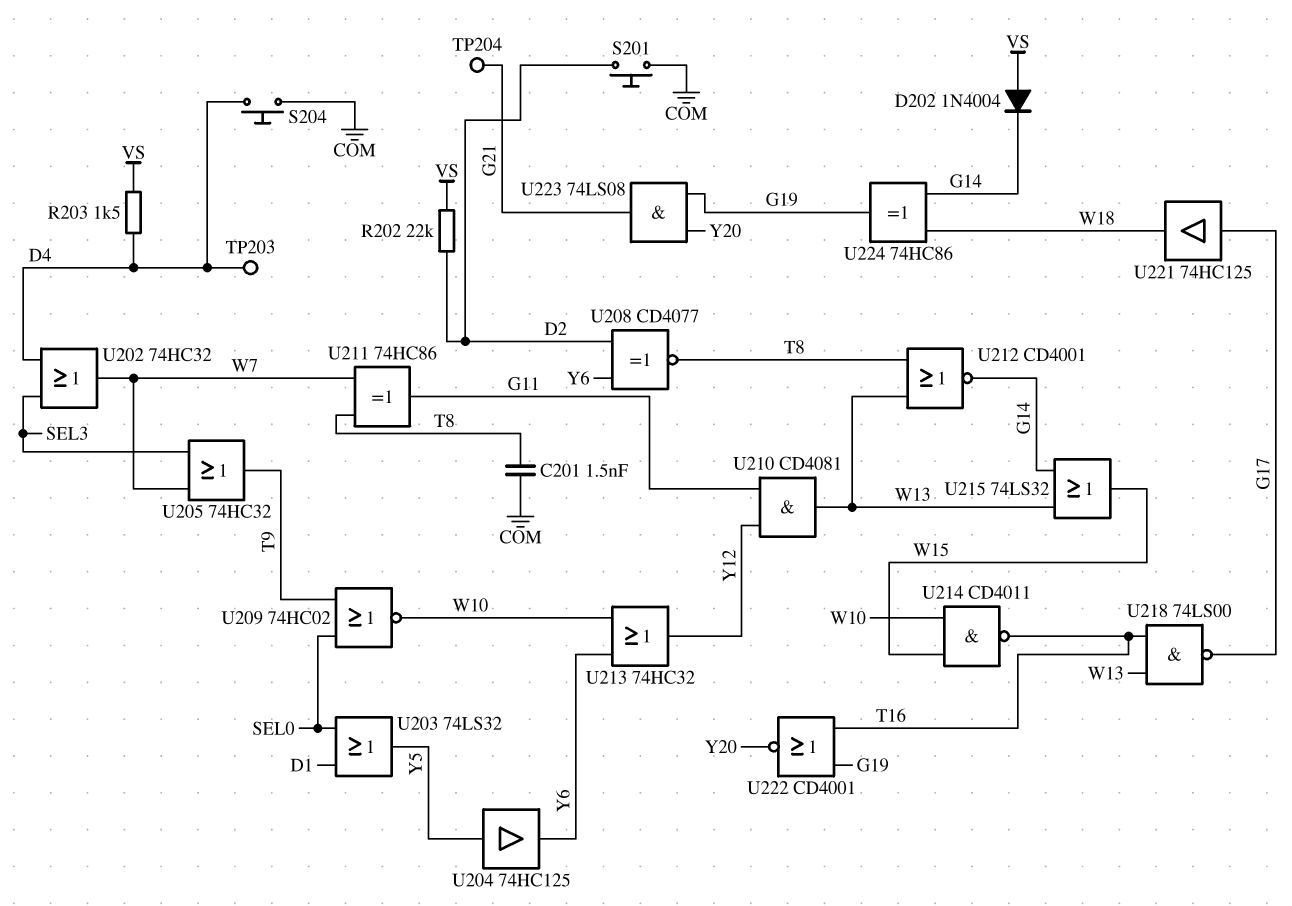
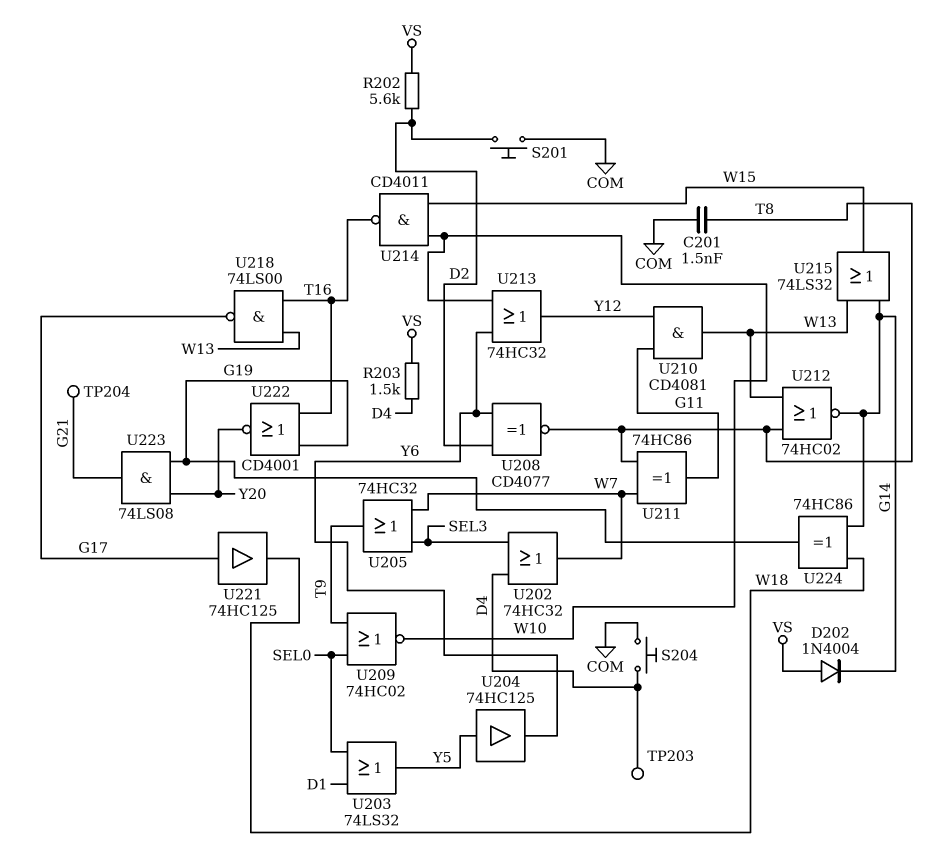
R202: 22k (D2, VS) -> 5.6k (D2, VS)
U212: NOR CD4001 (in T8, in W13, out G14) -> NOR 74HC02 (in T8, in W13, out G14)

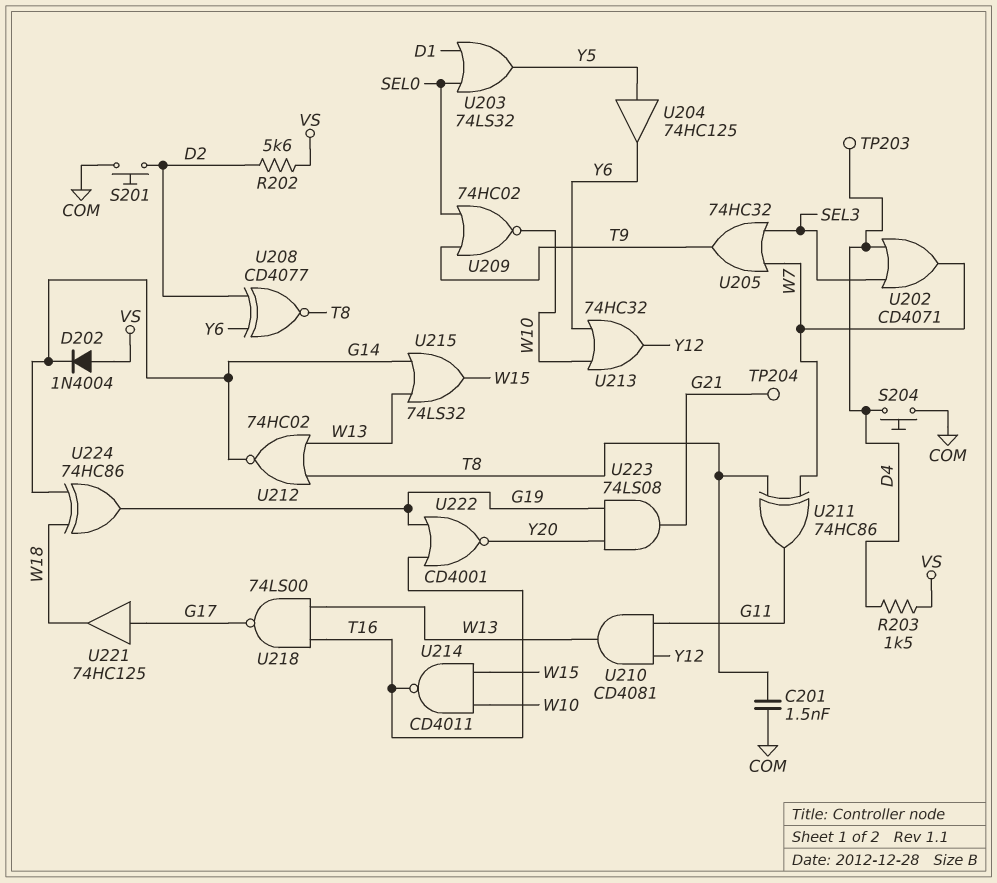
U202: OR 74HC32 (in D4, in SEL3, out W7) -> OR CD4071 (in D4, in SEL3, out W7)

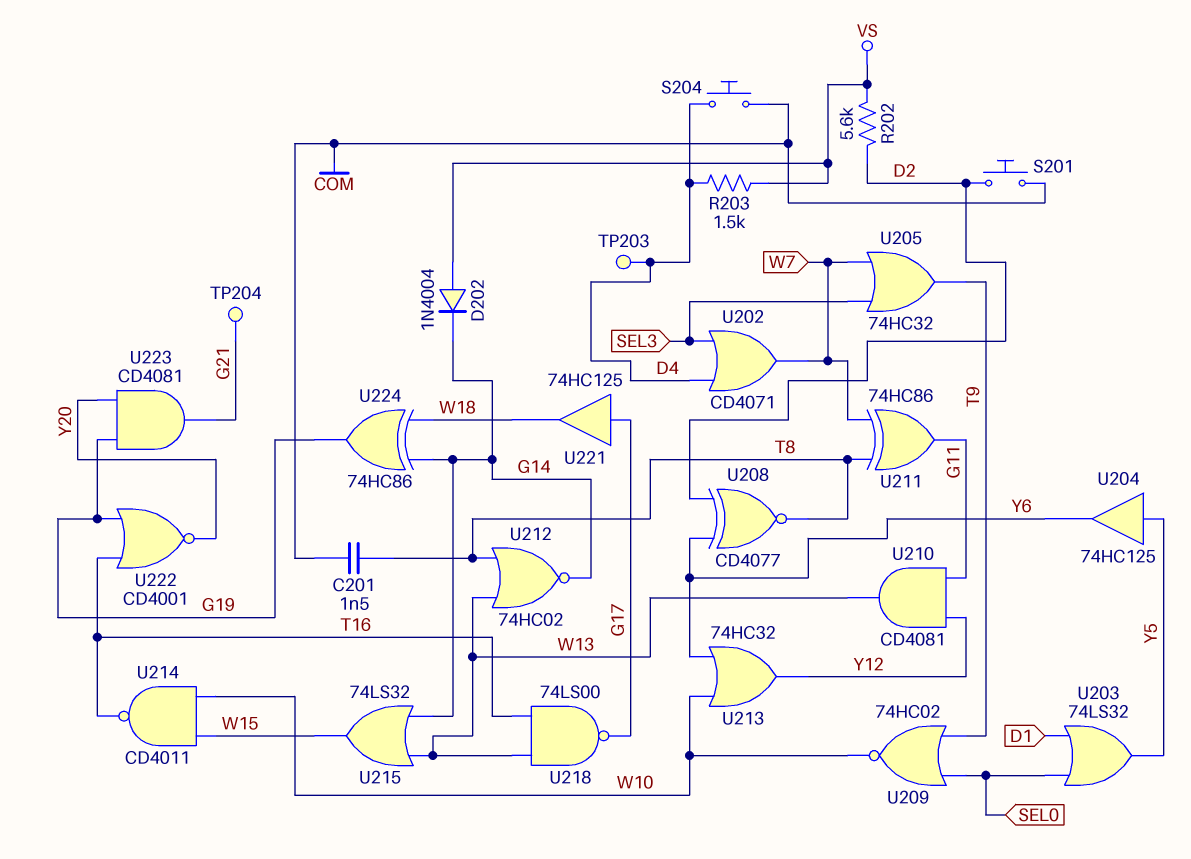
U223: AND 74LS08 (in G19, in Y20, out G21) -> AND CD4081 (in G19, in Y20, out G21)

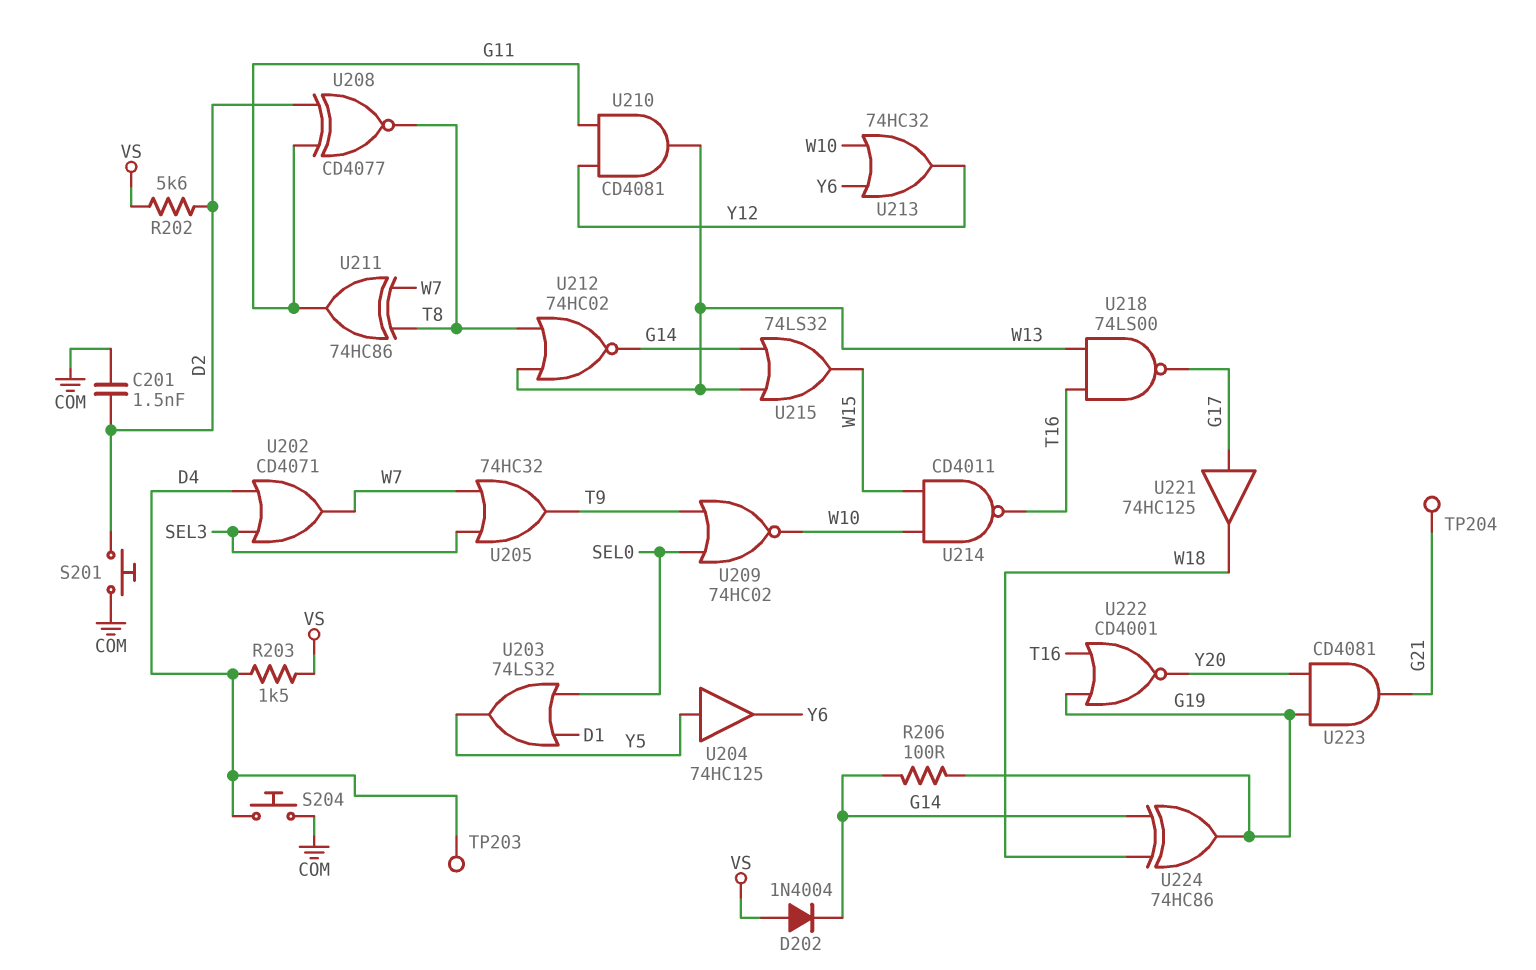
C201: 1.5nF (COM, T8) -> 1.5nF (COM, D2)
R206: none -> 100 (G14, G19)
U208: XNOR CD4077 (in D2, in Y6, out T8) -> XNOR CD4077 (in D2, in G11, out T8)

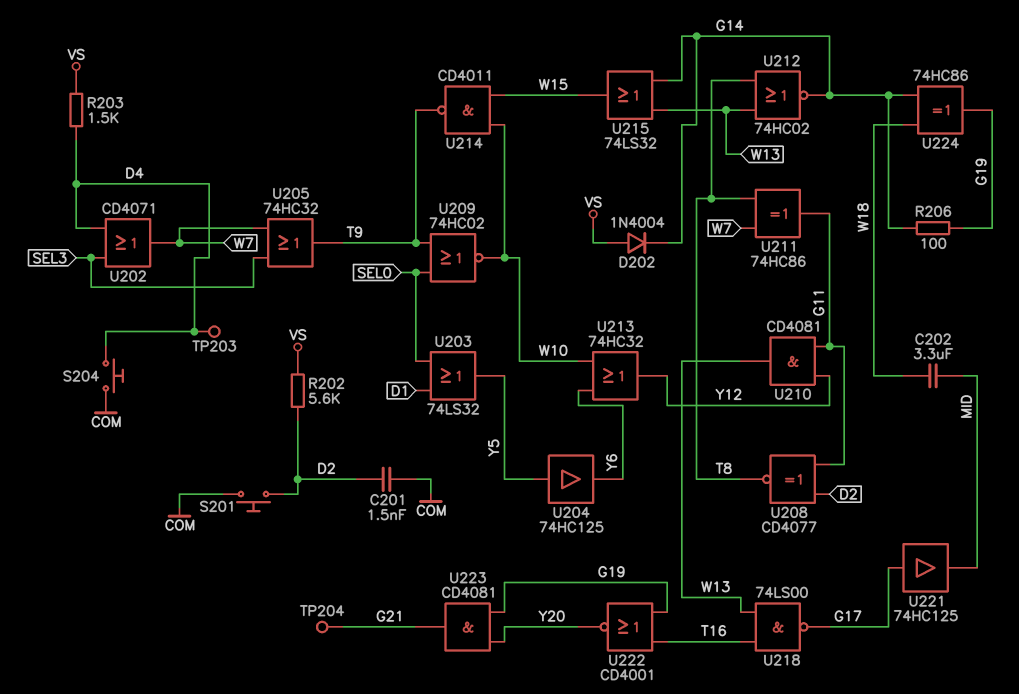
C202: none -> 3.3uF (MID, W18)
U214: NAND CD4011 (in W10, in W15, out T16) -> NAND CD4011 (in W10, in W15, out T9)
U221: buffer 74HC125 (in G17, out W18) -> buffer 74HC125 (in G17, out MID)

